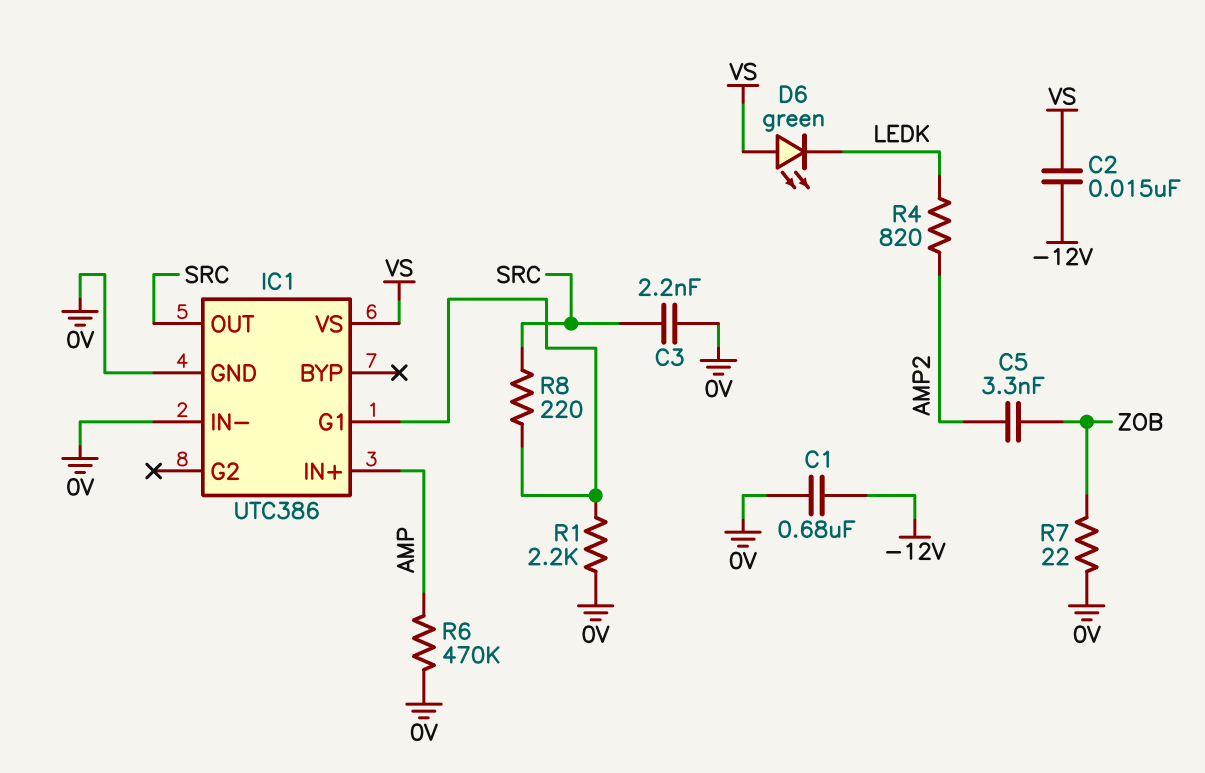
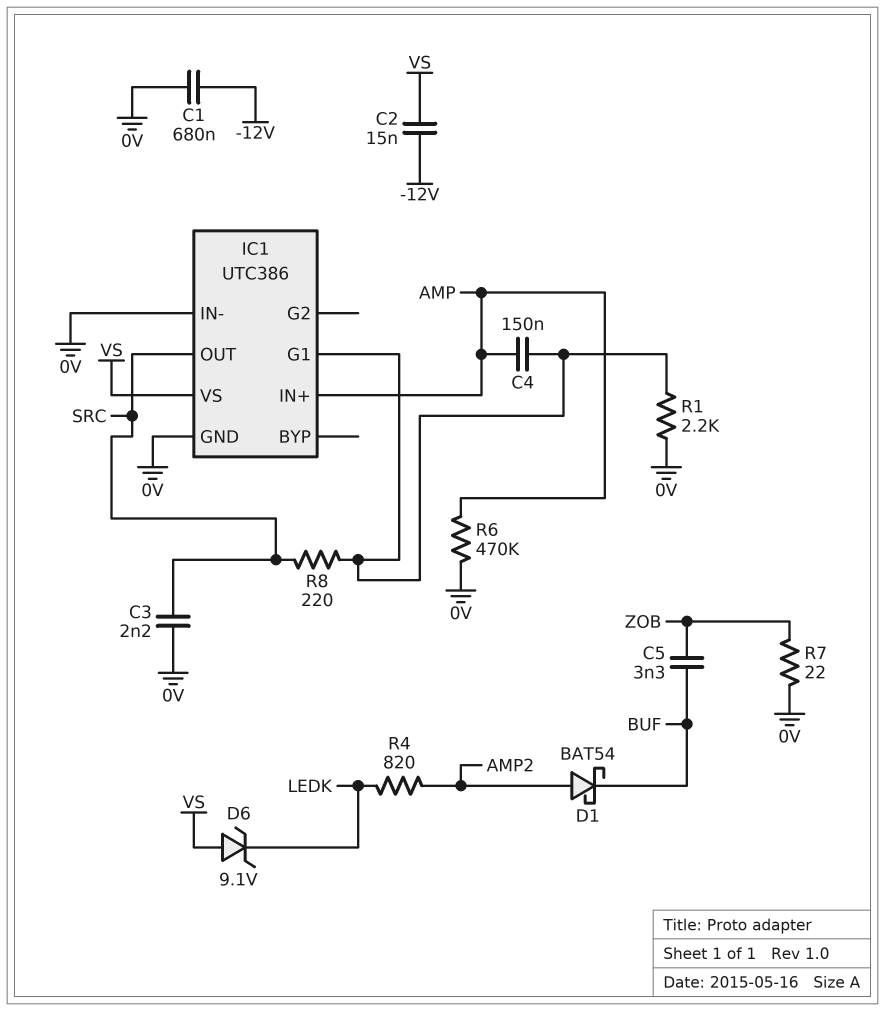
C4: none -> 150nF (AMP, IC1/G1)
C5: 3.3nF (AMP2, ZOB) -> 3.3nF (BUF, ZOB)
D1: none -> schottky BAT54 (A AMP2, K BUF)
D6: LED green (A VS, K LEDK) -> zener 9.1V (A VS, K LEDK)

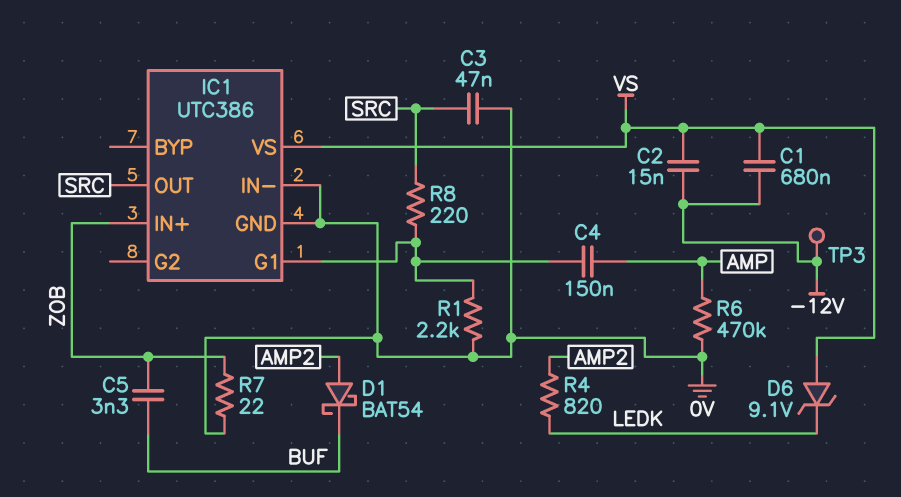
C1: 680nF (-12V, 0V) -> 680nF (-12V, VS)
C3: 2.2nF (0V, SRC) -> 47nF (0V, SRC)
IC1 pin IN+: AMP -> ZOB
TP3: none -> test point (-12V)

